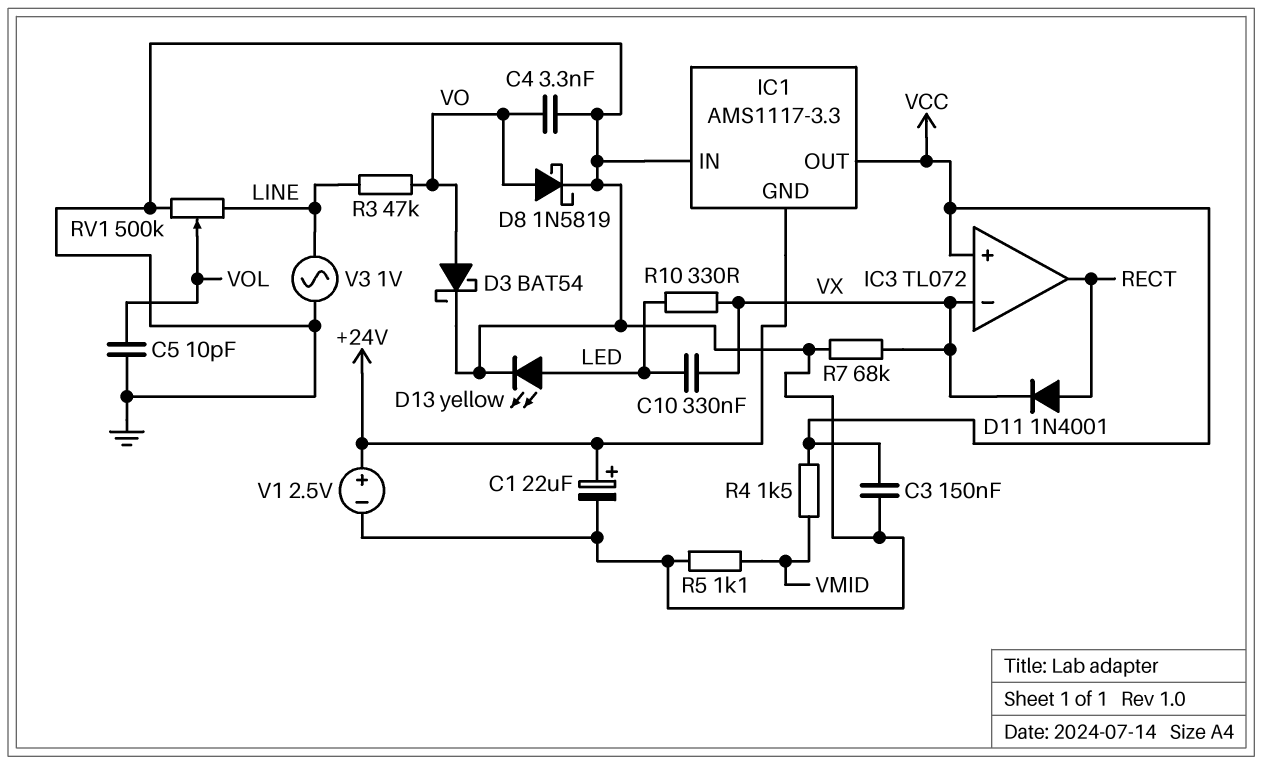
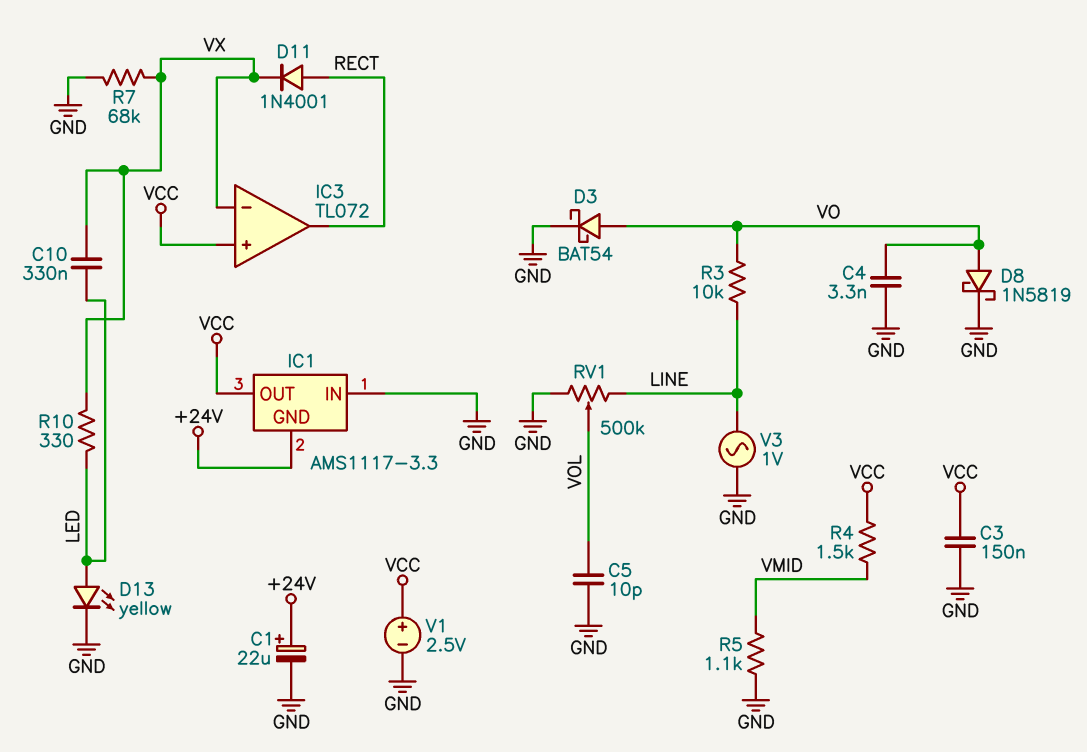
R3: 47k (LINE, VO) -> 10k (LINE, VO)
V1: 2.5V (plus +24V, minus GND) -> 2.5V (plus VCC, minus GND)

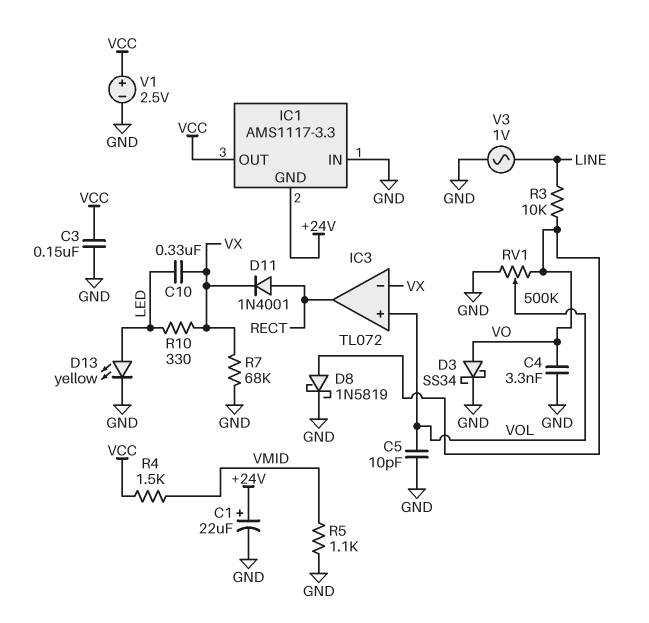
D3: schottky BAT54 (A VO, K GND) -> schottky SS34 (A VO, K GND)
IC3 pin in+: VCC -> VOL
RV1: 500k (GND, LINE, wiper VOL) -> 500k (GND, VO, wiper VOL)

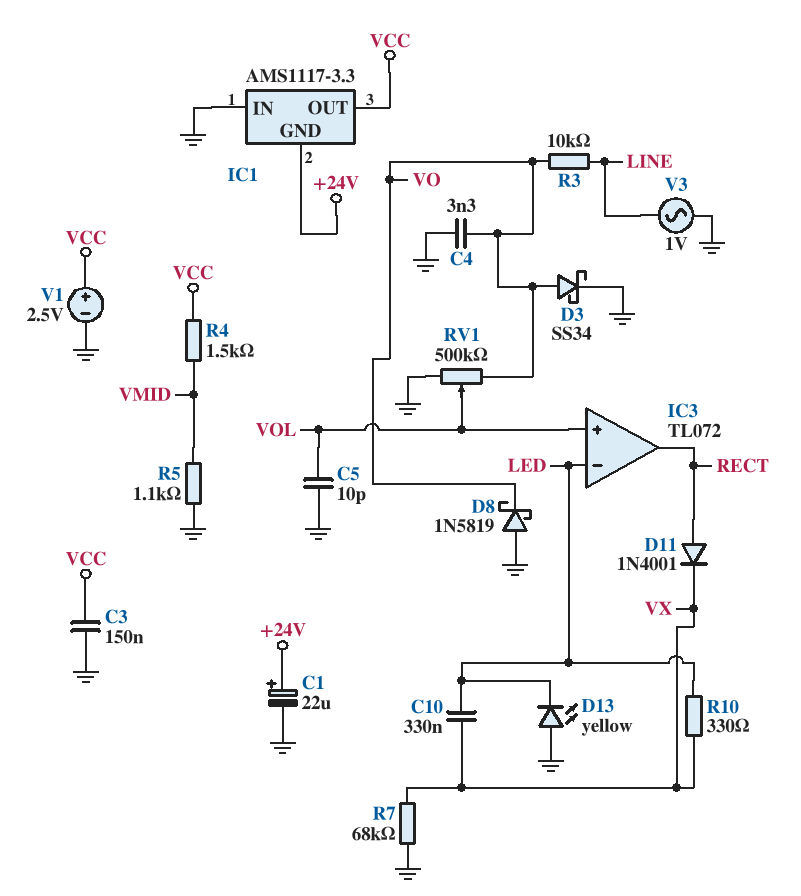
D8: schottky 1N5819 (A VO, K GND) -> schottky 1N5819 (A GND, K VO)
D13: LED yellow (A LED, K GND) -> LED yellow (A GND, K LED)
IC3 pin in-: VX -> LED

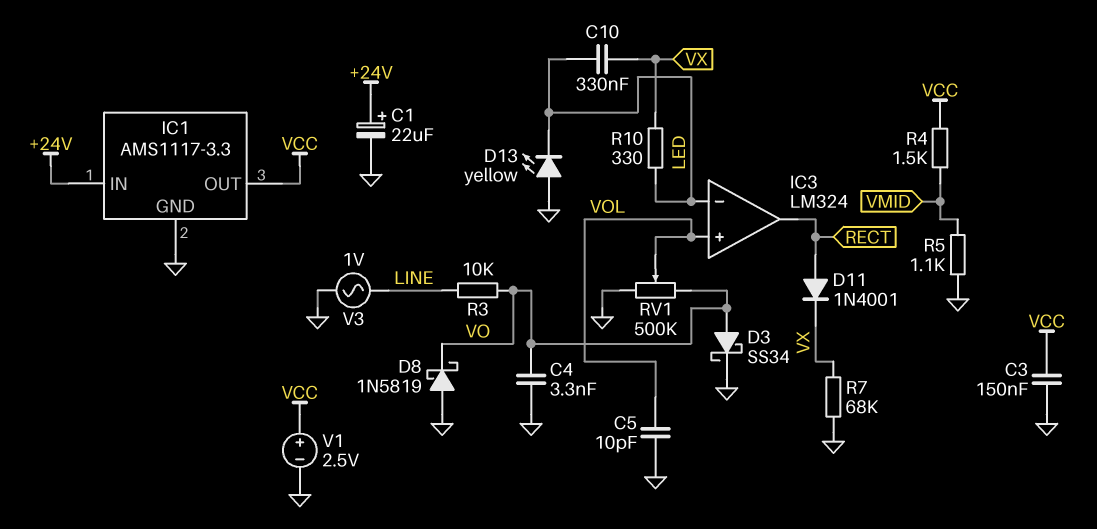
IC1 pin GND: +24V -> GND
IC1 pin IN: GND -> +24V
IC3: TL072 -> LM324

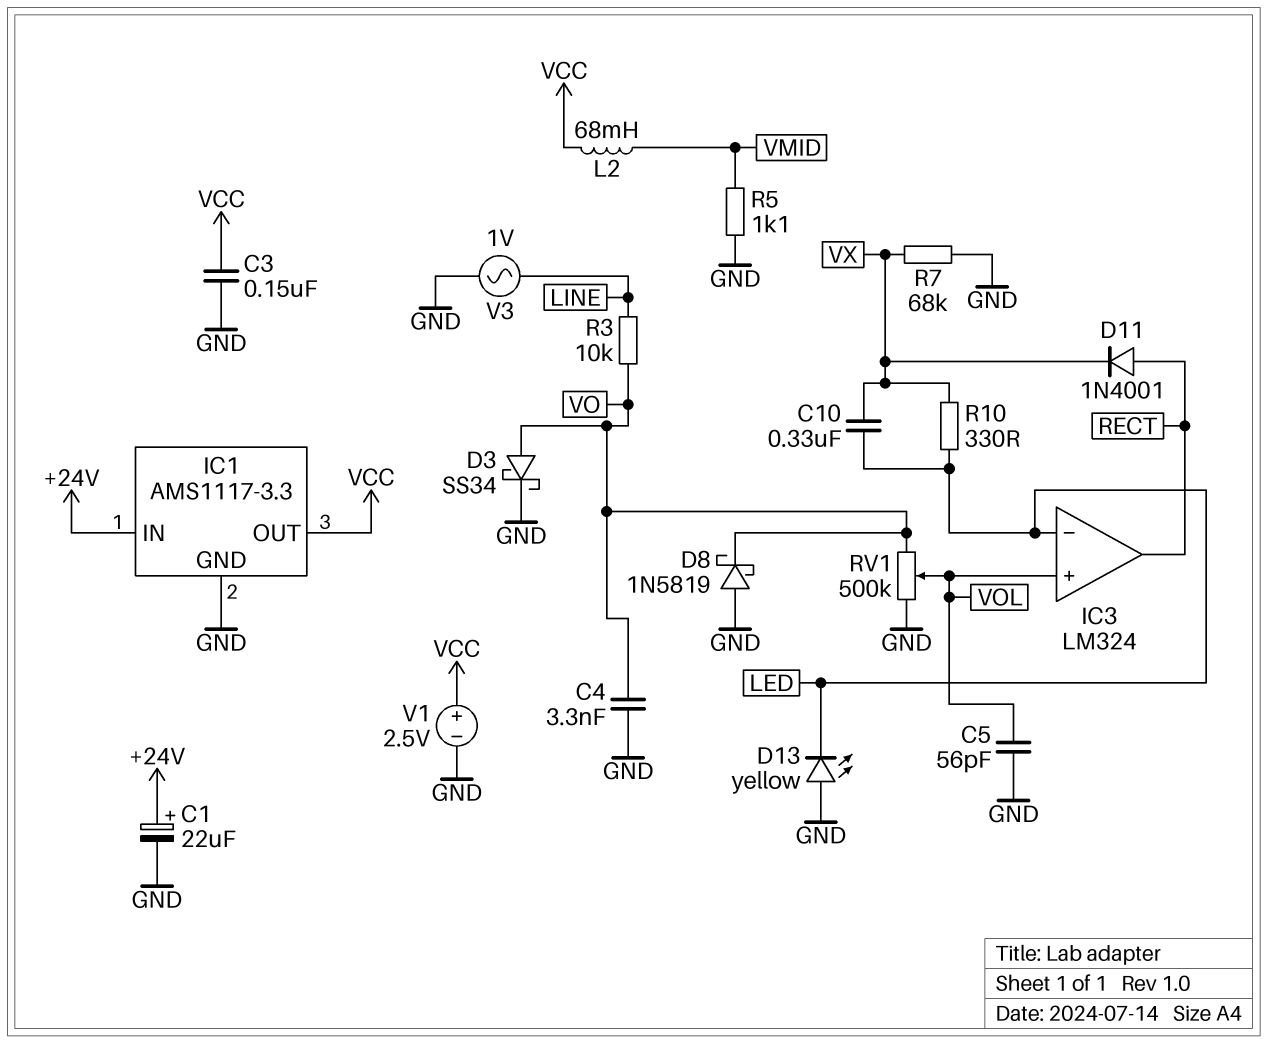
C5: 10pF (GND, VOL) -> 56pF (GND, VOL)
L2: none -> 68mH (VCC, VMID)
R4: 1.5k (VCC, VMID) -> none

